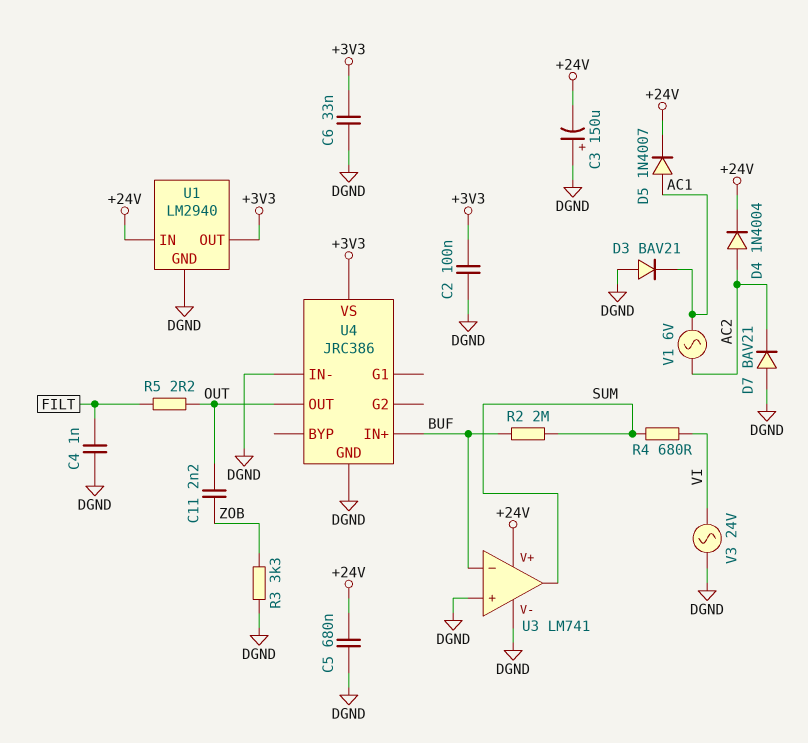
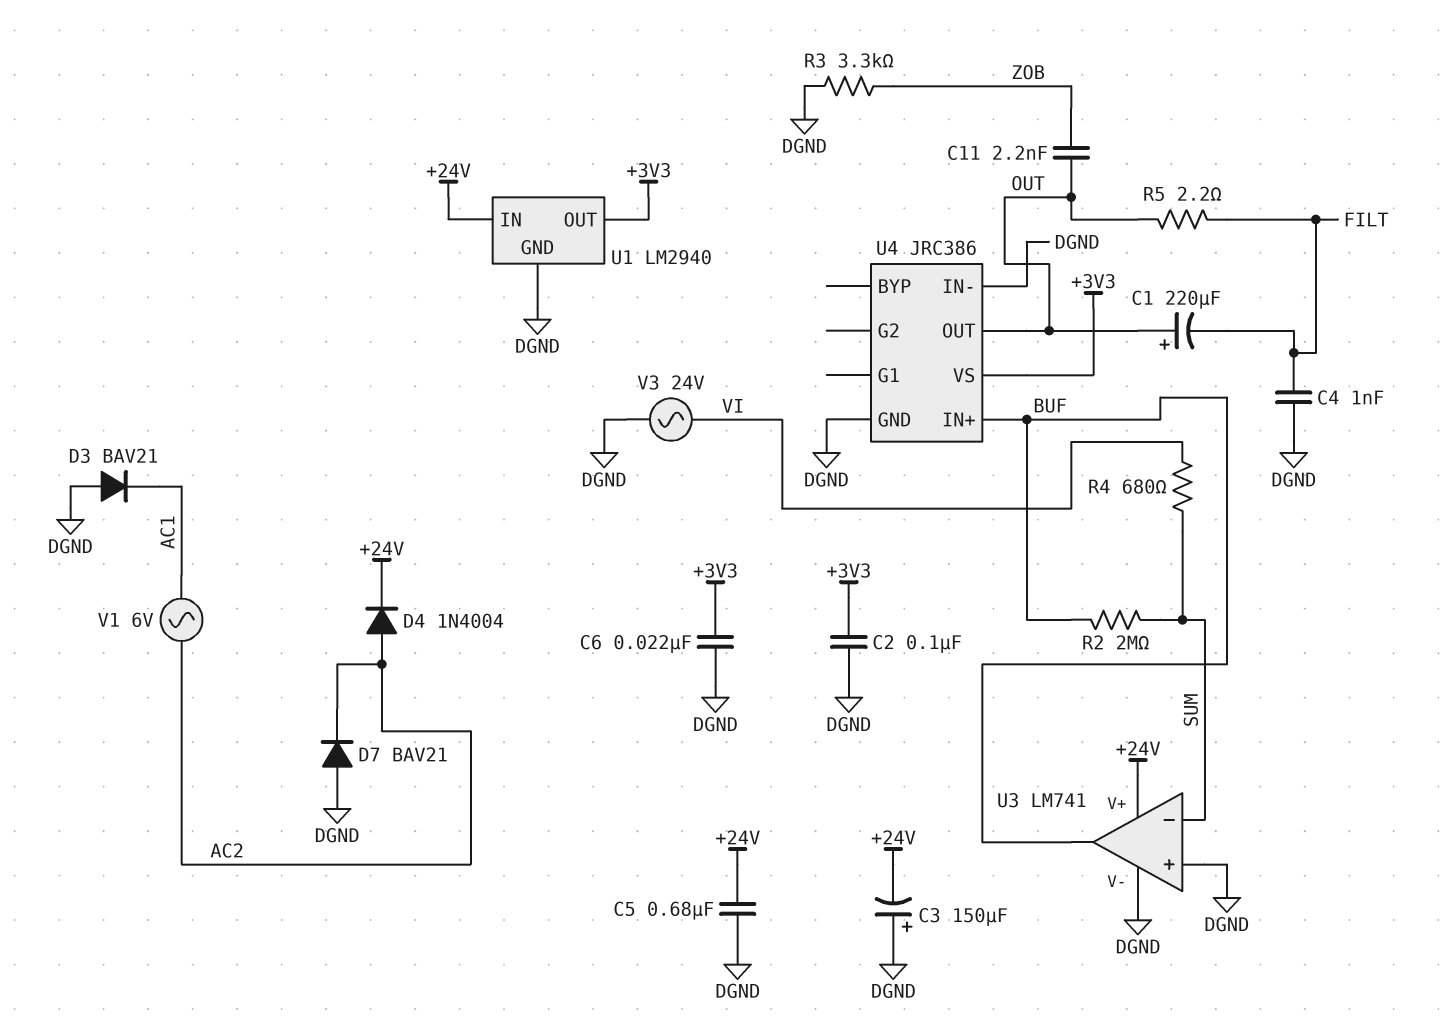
C1: none -> 220uF (plus OUT, minus FILT)
C6: 33nF (+3V3, DGND) -> 22nF (+3V3, DGND)
D5: diode 1N4007 (A AC1, K +24V) -> none
U3 pin in-: BUF -> SUM
U3 pin out: SUM -> BUF

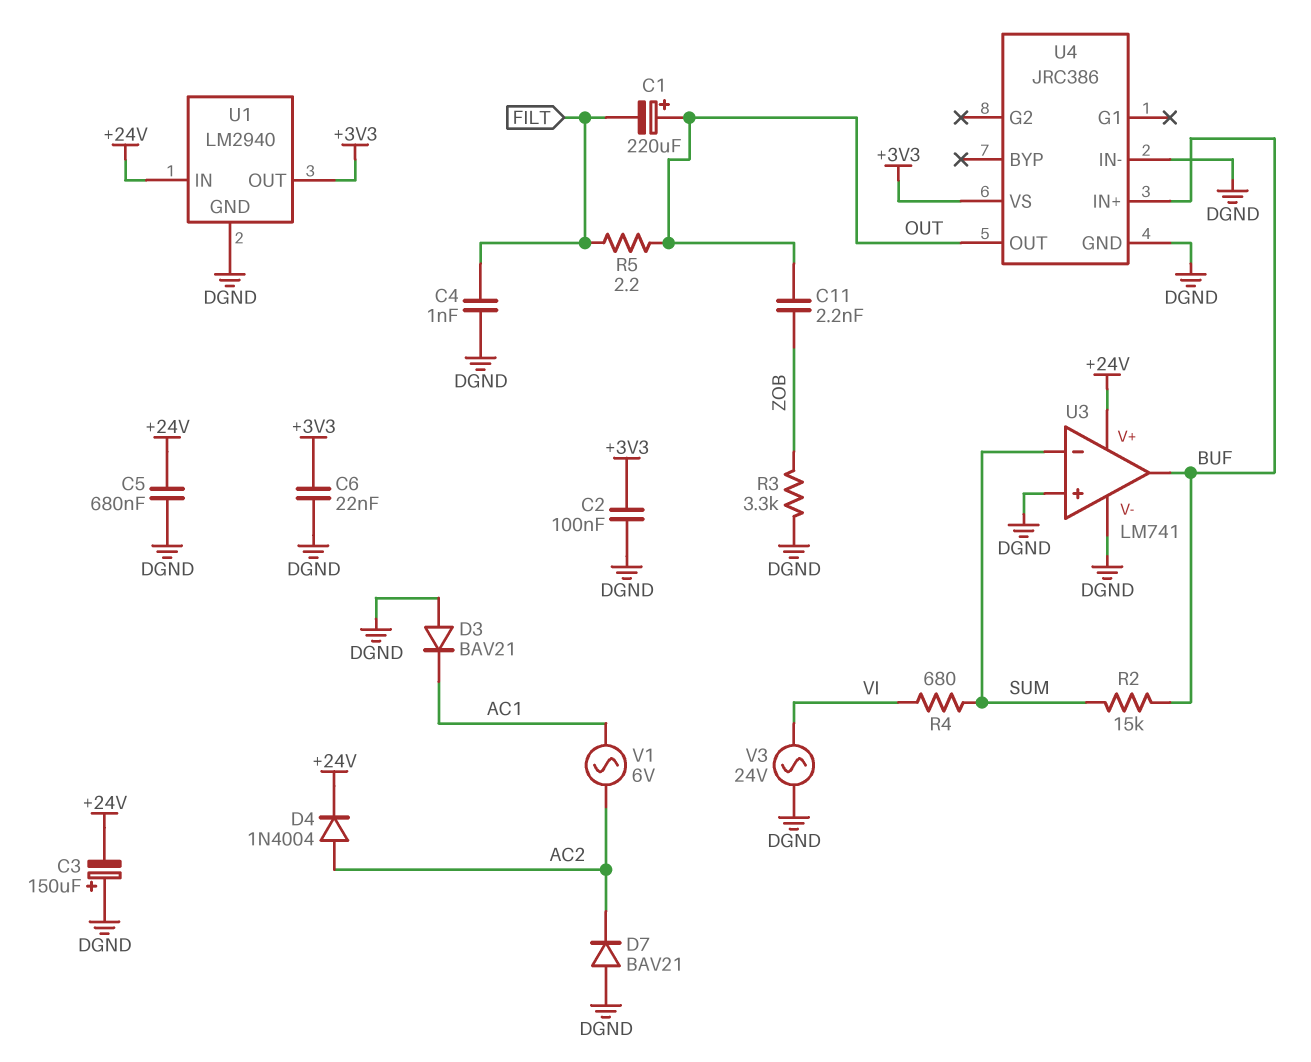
R2: 2M (BUF, SUM) -> 15k (BUF, SUM)

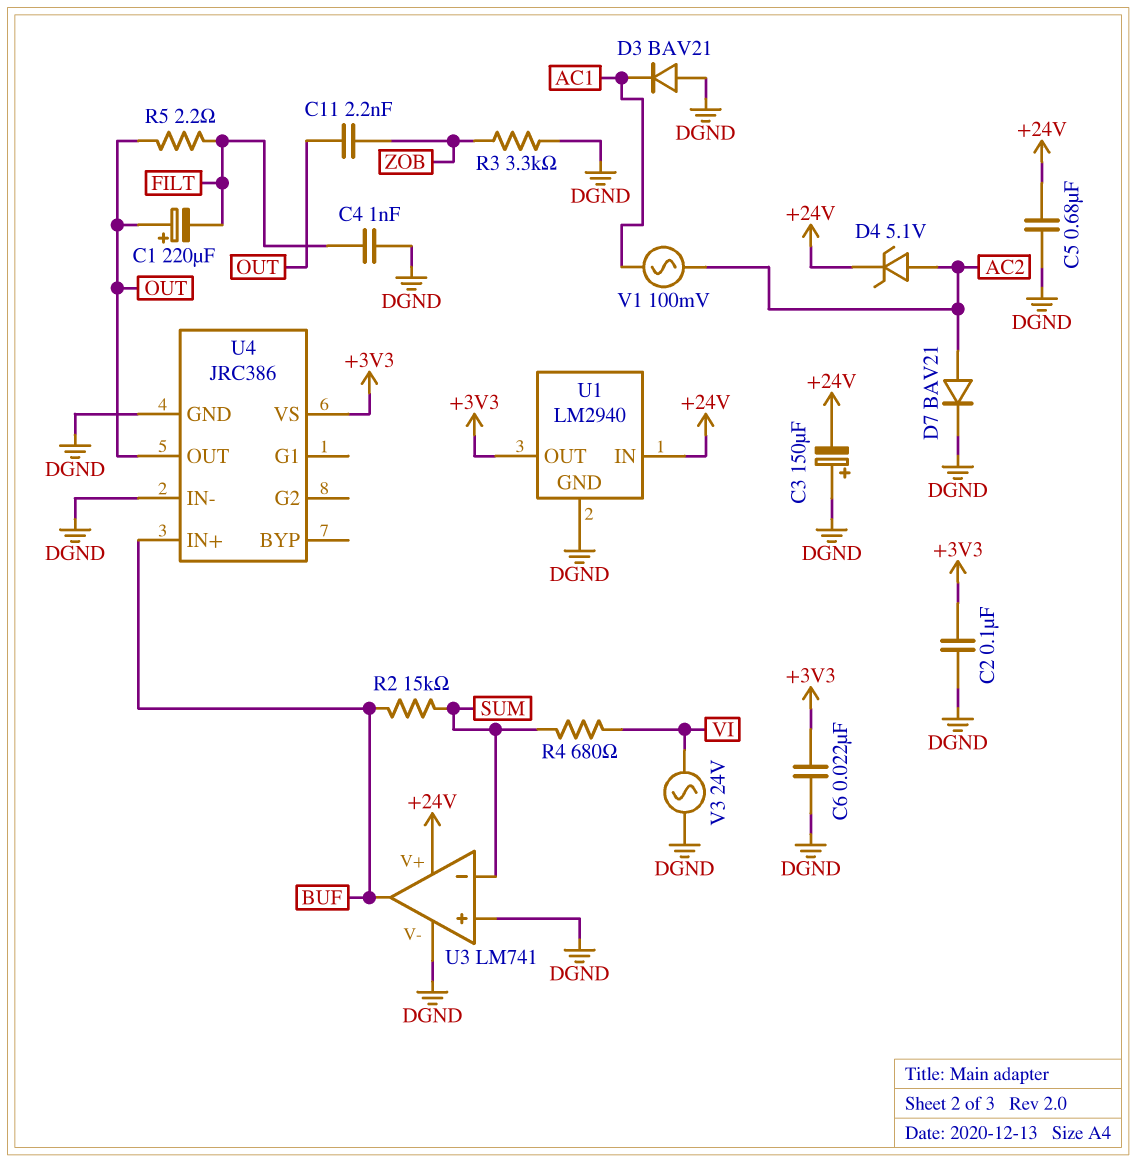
D4: diode 1N4004 (A AC2, K +24V) -> zener 5.1V (A AC2, K +24V)
D7: diode BAV21 (A DGND, K AC2) -> diode BAV21 (A AC2, K DGND)
V1: AC 6V (AC1, AC2) -> AC 100mV (AC1, AC2)

